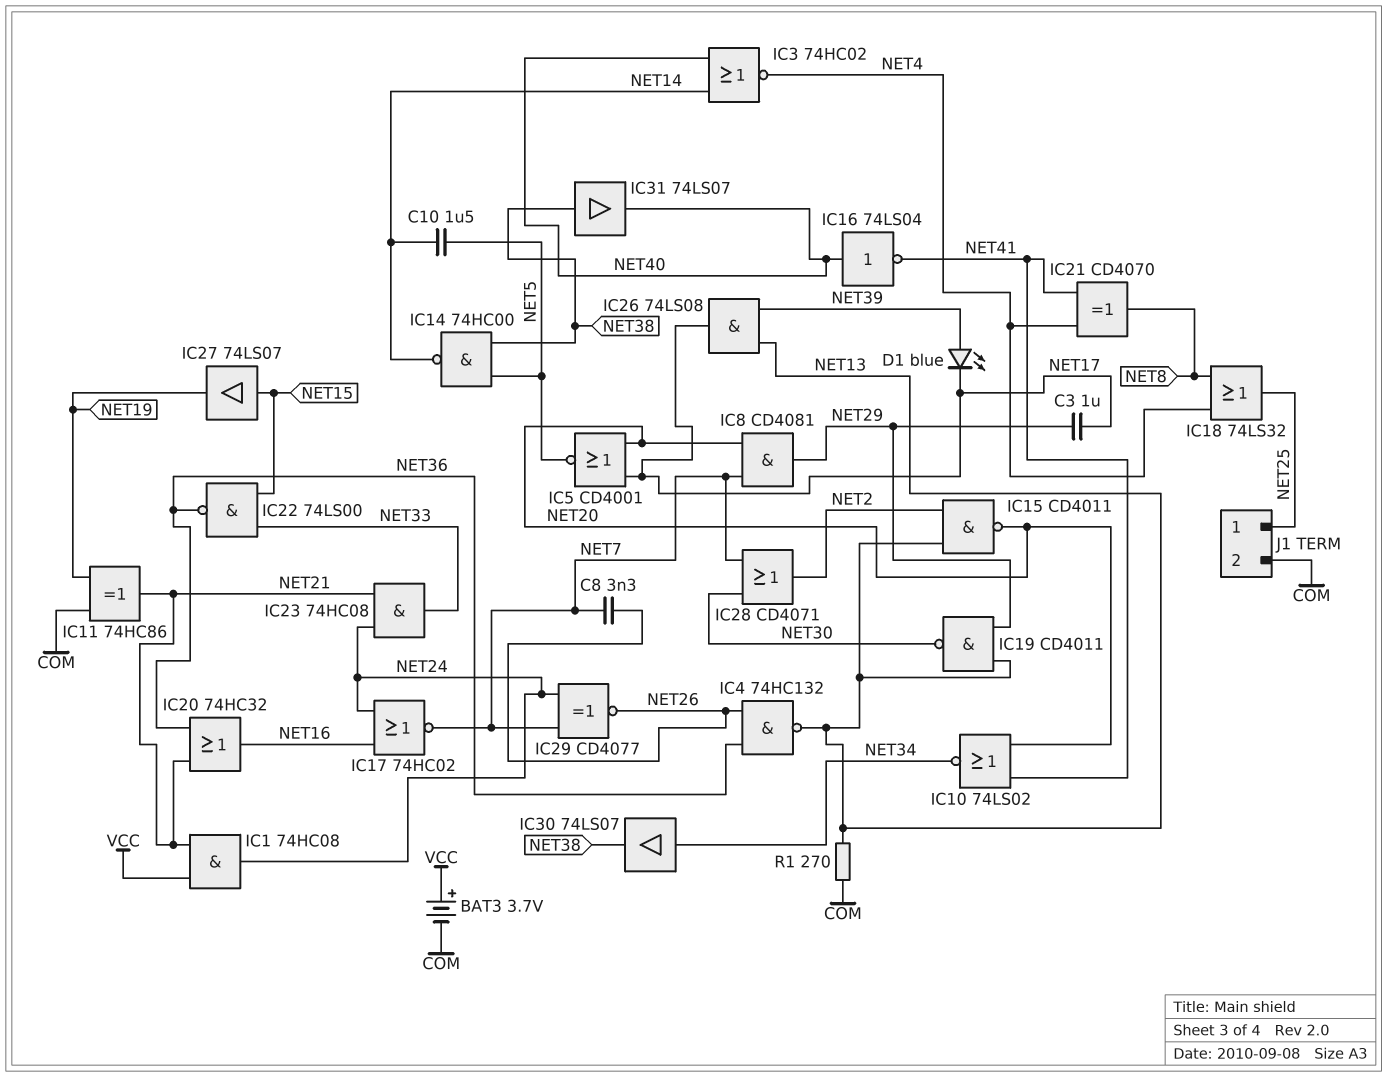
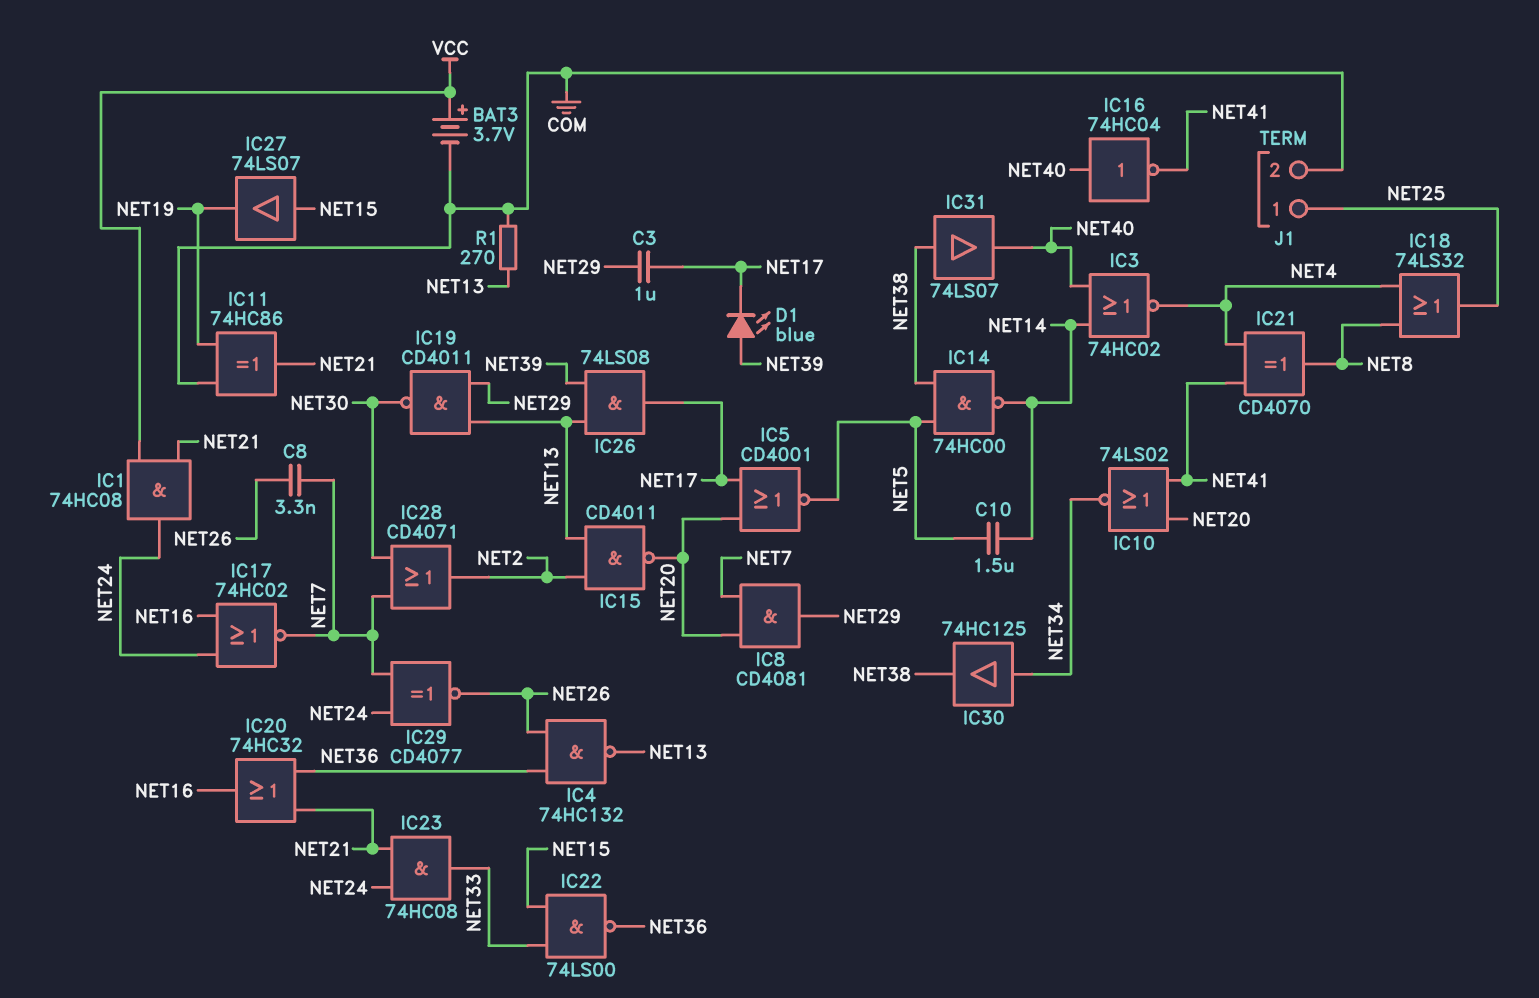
IC16: NOT 74LS04 (in NET40, out NET41) -> NOT 74HC04 (in NET40, out NET41)
IC30: buffer 74LS07 (in NET34, out NET38) -> buffer 74HC125 (in NET34, out NET38)

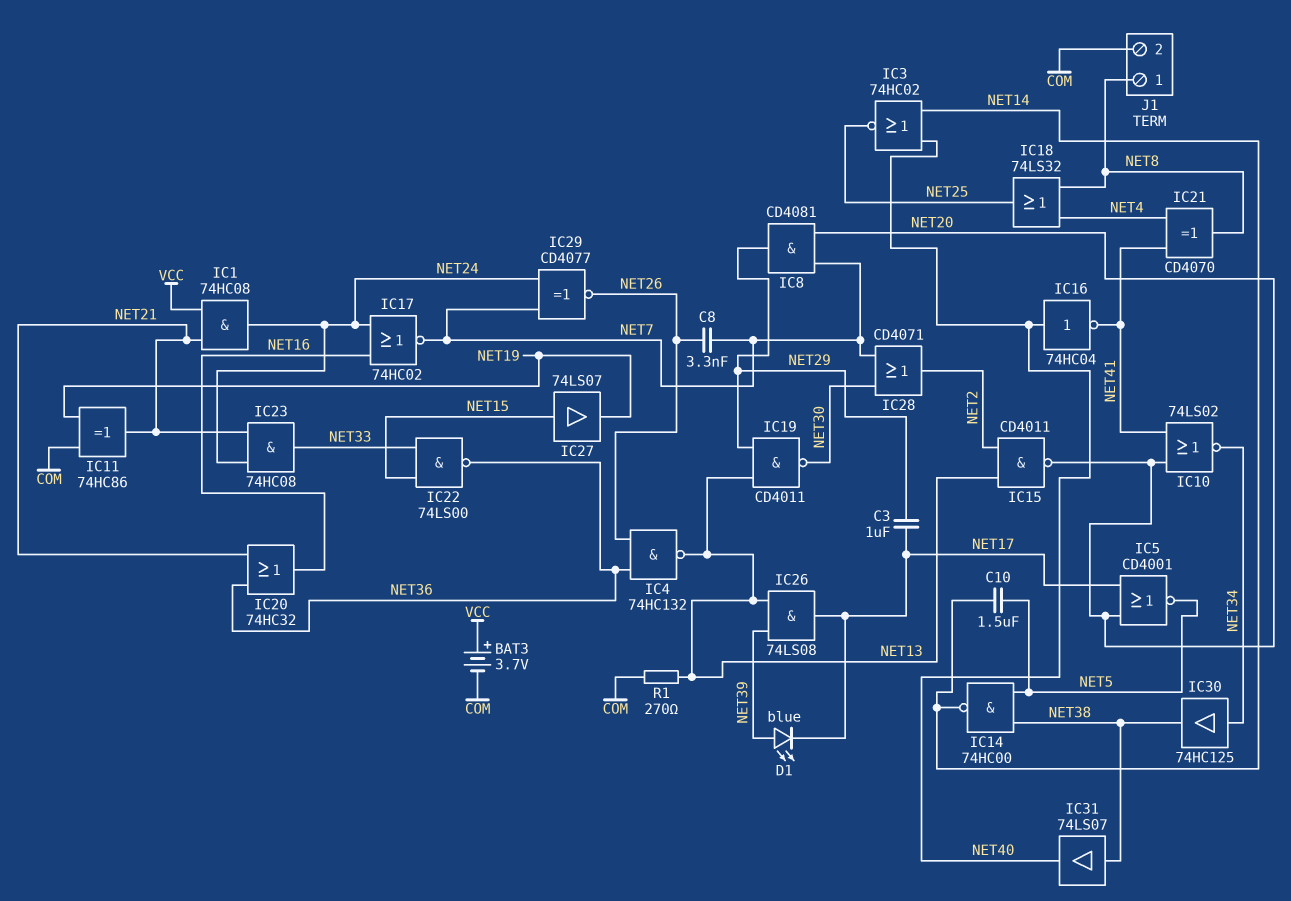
IC3: NOR 74HC02 (in NET14, in NET40, out NET4) -> NOR 74HC02 (in NET14, in NET40, out NET25)
J1 pin 1: NET25 -> NET8

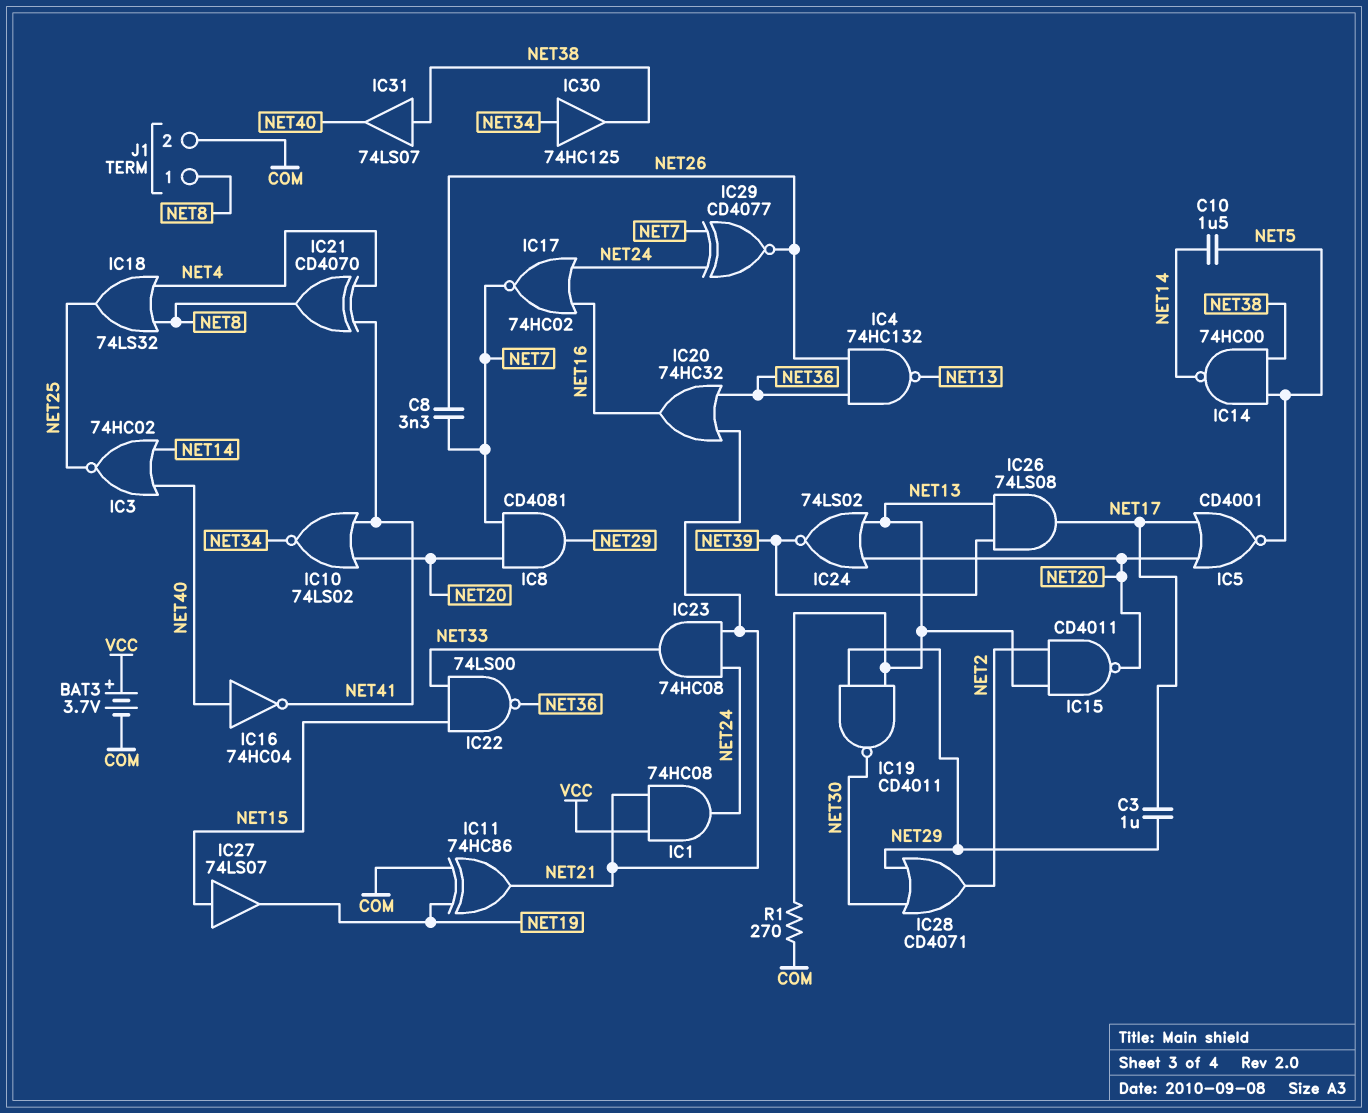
D1: LED blue (A NET39, K NET17) -> none
IC24: none -> NOR 74LS02 (in NET13, in NET20, out NET39)
IC28: OR CD4071 (in NET7, in NET30, out NET2) -> OR CD4071 (in NET29, in NET30, out NET2)

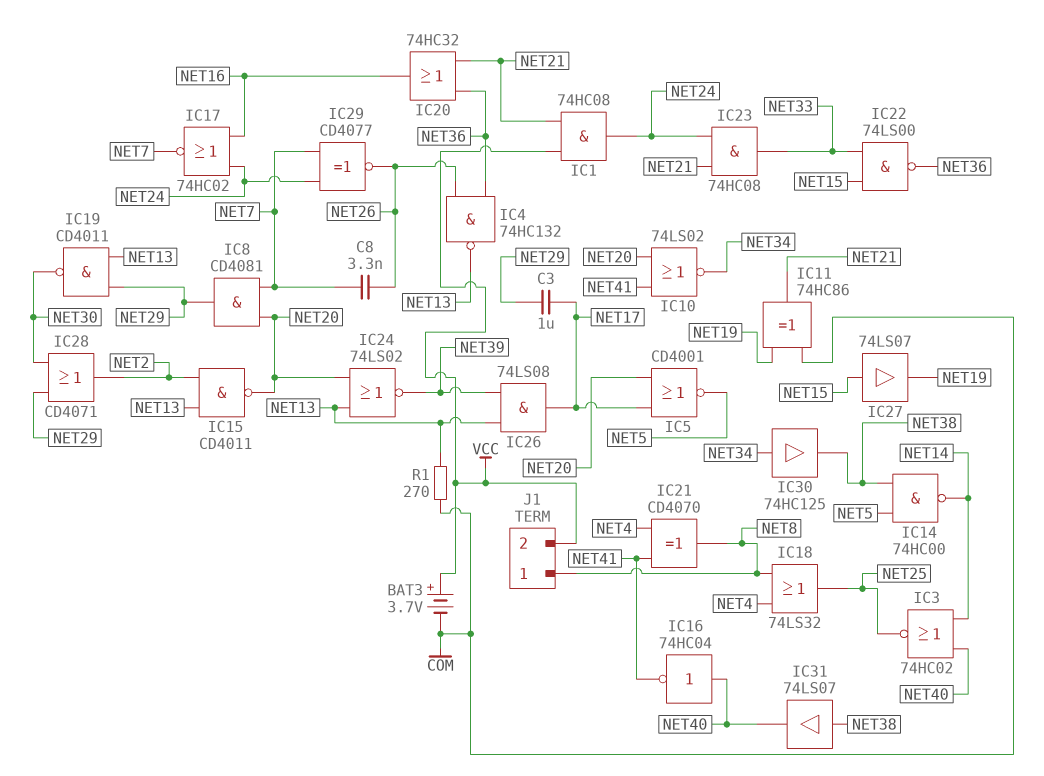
C10: 1.5uF (NET5, NET14) -> none
J1 pin 2: COM -> VCC

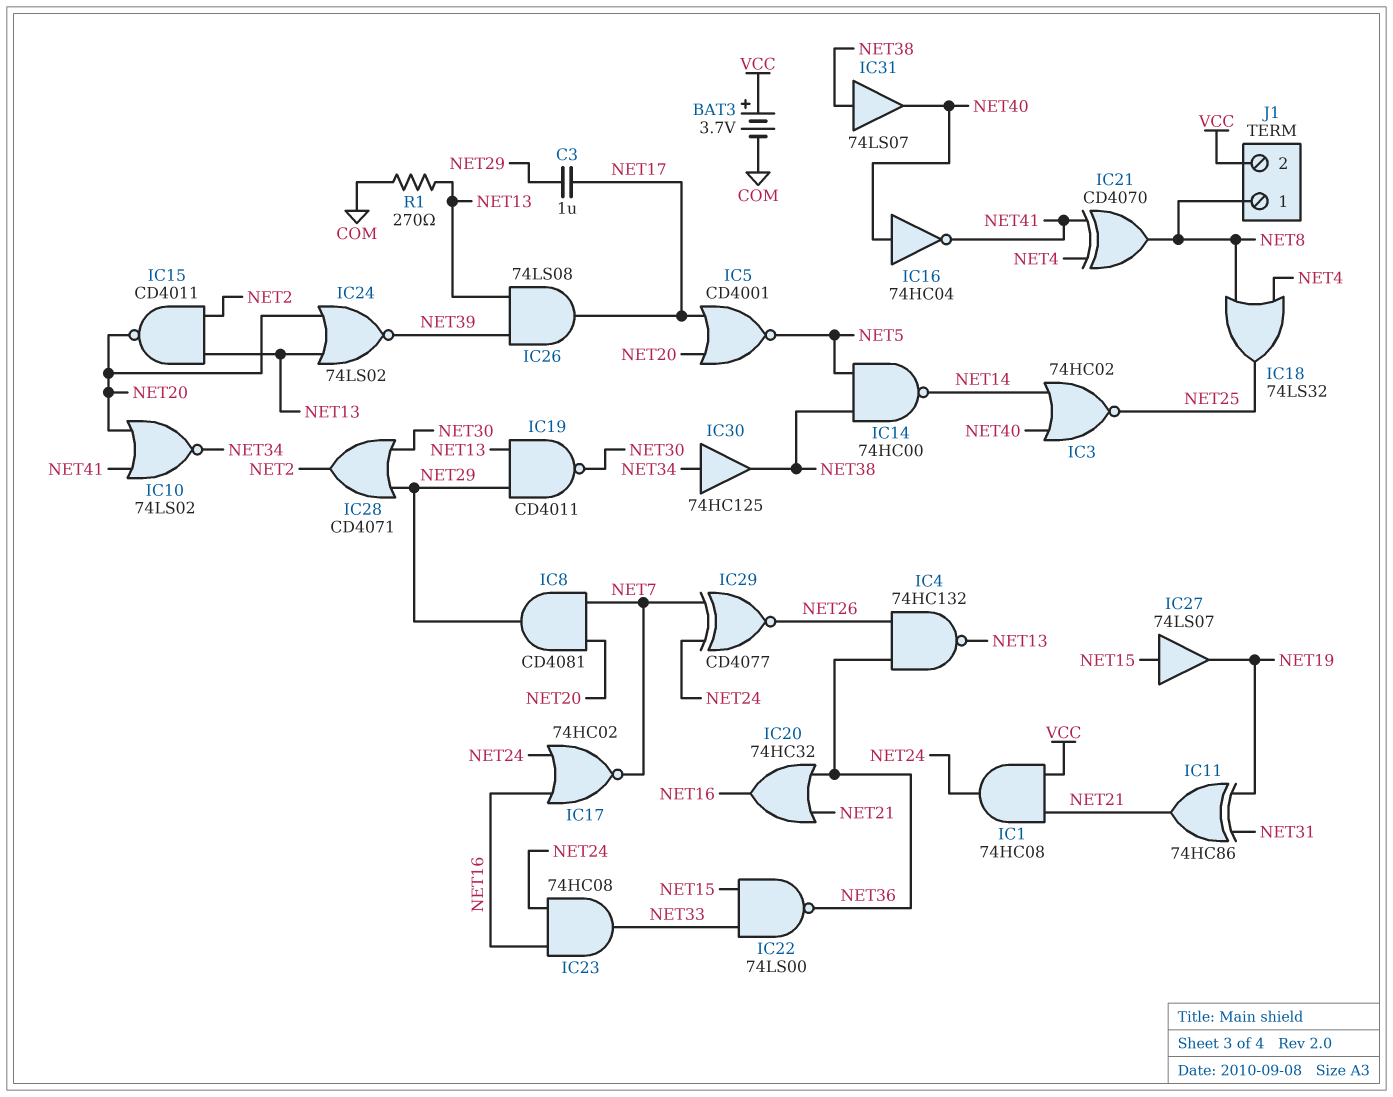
C8: 3.3nF (NET7, NET26) -> none
IC11: XOR 74HC86 (in COM, in NET19, out NET21) -> XOR 74HC86 (in NET19, in NET31, out NET21)
IC23: AND 74HC08 (in NET21, in NET24, out NET33) -> AND 74HC08 (in NET16, in NET24, out NET33)

